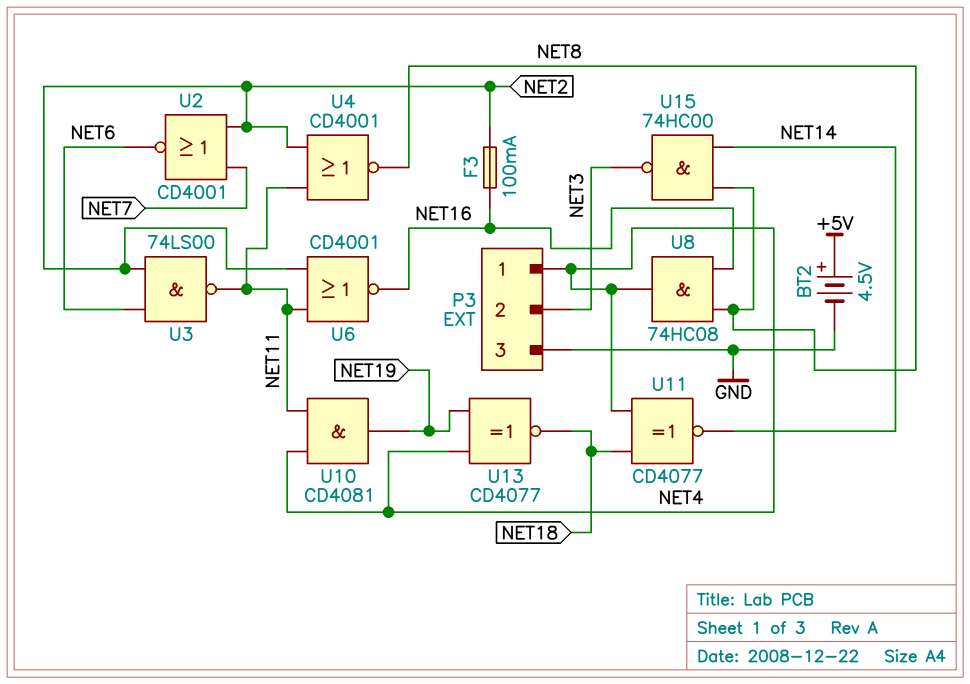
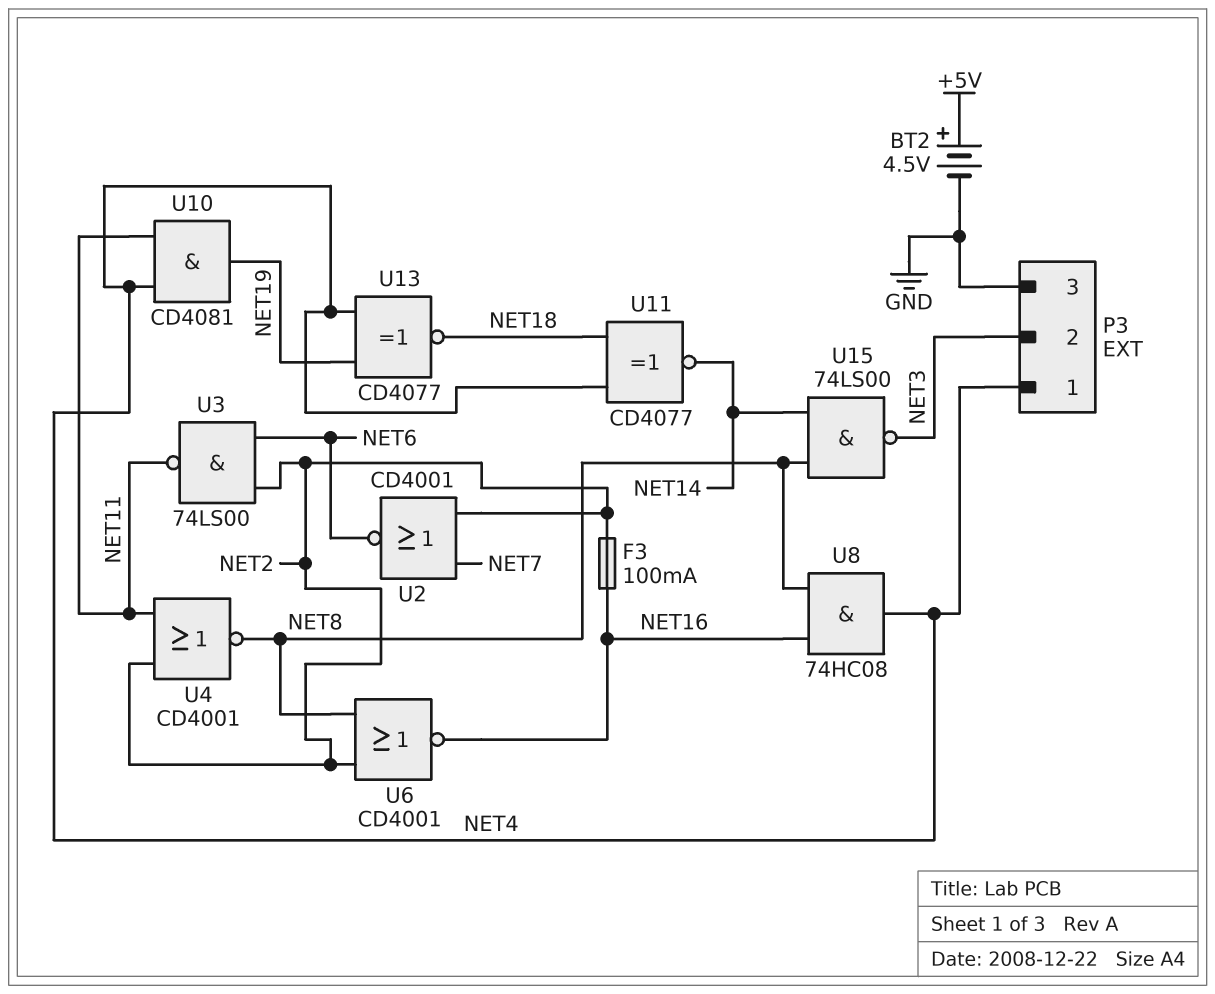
U6: NOR CD4001 (in NET2, in NET11, out NET16) -> NOR CD4001 (in NET2, in NET8, out NET16)
U15: NAND 74HC00 (in NET8, in NET14, out NET3) -> NAND 74LS00 (in NET8, in NET14, out NET3)

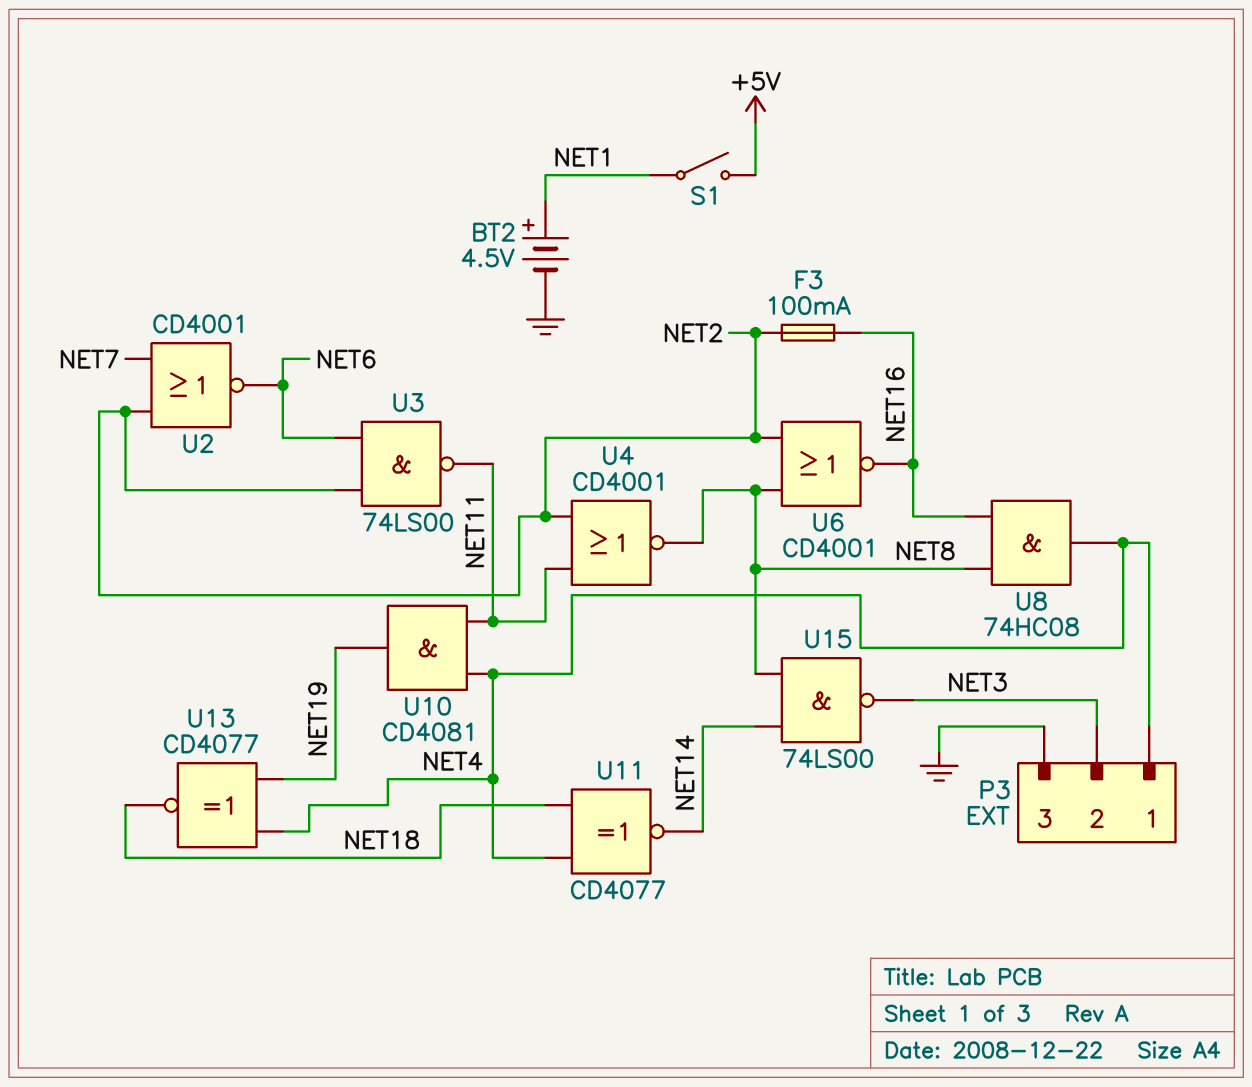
BT2: 4.5V (plus +5V, minus GND) -> 4.5V (plus NET1, minus GND)
S1: none -> switch (+5V, NET1)

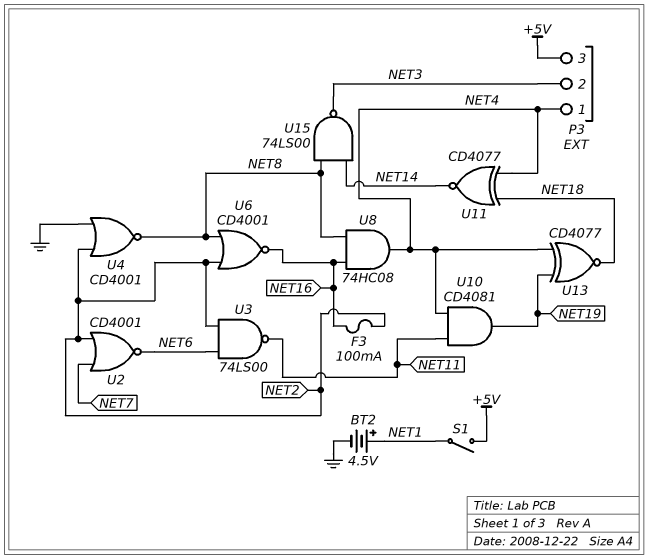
P3 pin 3: GND -> +5V
U4: NOR CD4001 (in NET2, in NET11, out NET8) -> NOR CD4001 (in GND, in NET2, out NET8)

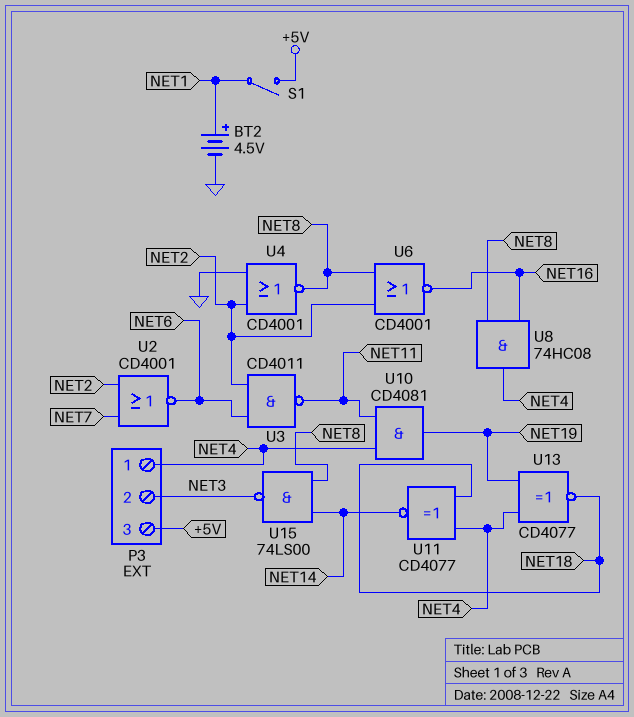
F3: 100mA (NET2, NET16) -> none
U3: NAND 74LS00 (in NET2, in NET6, out NET11) -> NAND CD4011 (in NET2, in NET6, out NET11)

